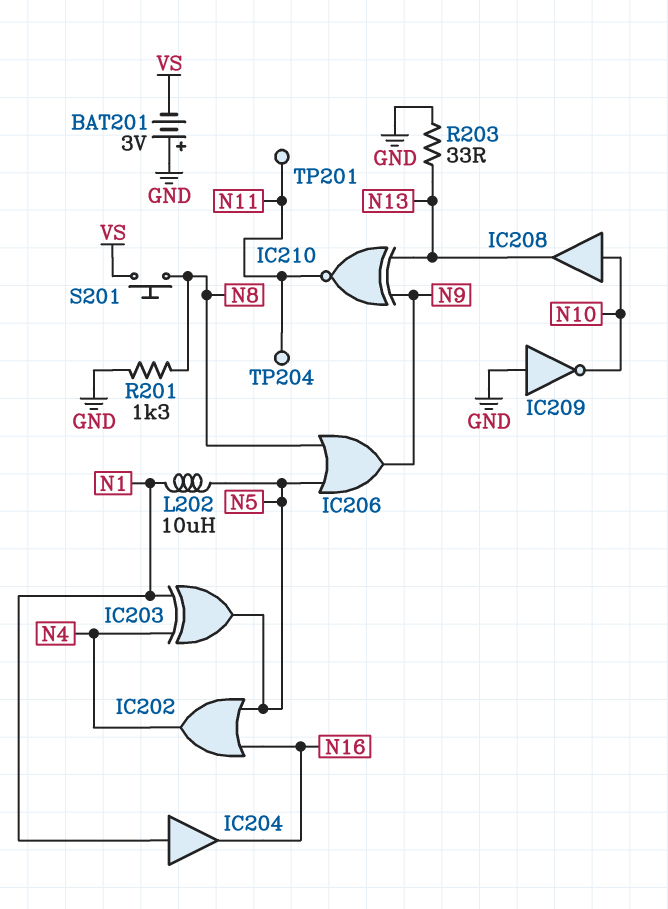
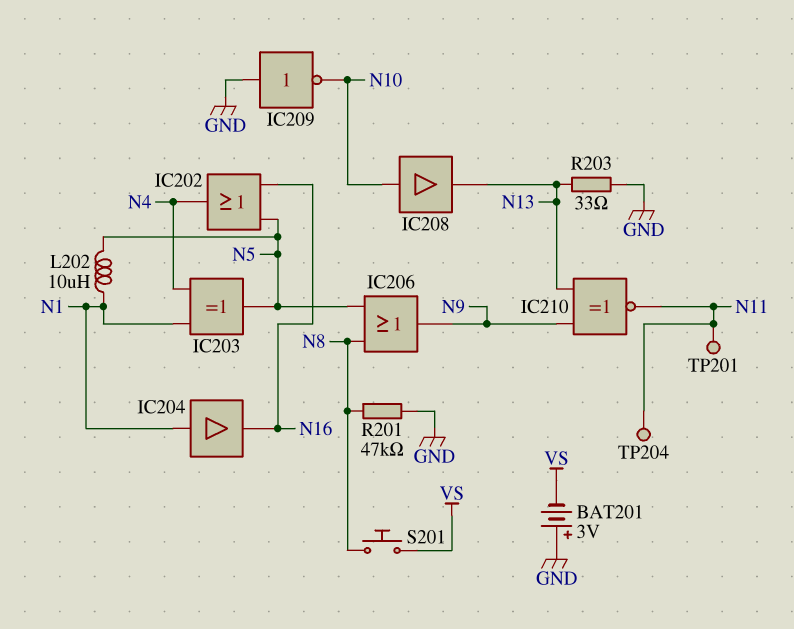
R201: 1.3k (GND, N8) -> 47k (GND, N8)

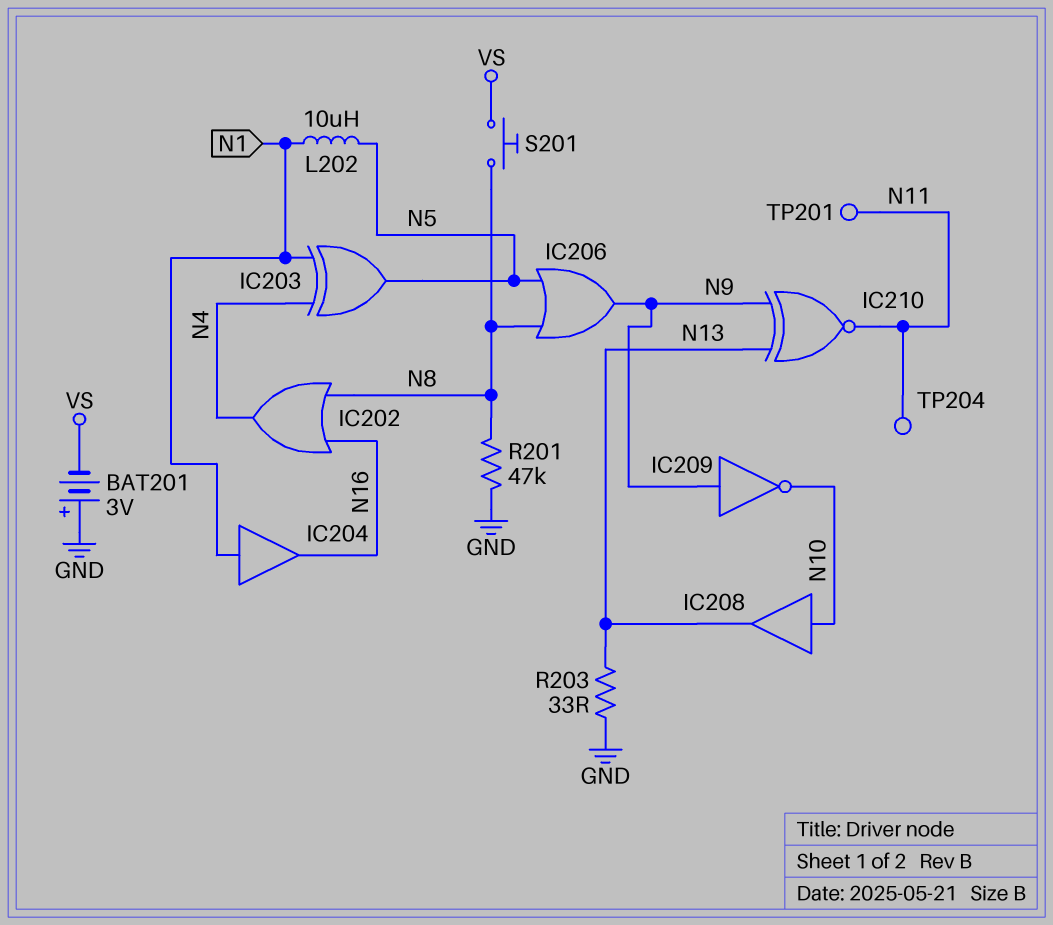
IC202: OR (in N5, in N16, out N4) -> OR (in N8, in N16, out N4)
IC209: NOT (in GND, out N10) -> NOT (in N9, out N10)

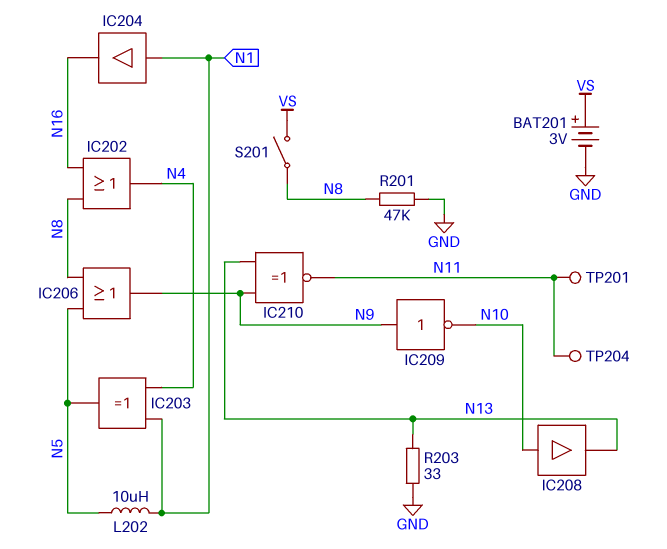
BAT201: 3V (plus GND, minus VS) -> 3V (plus VS, minus GND)
S201: button (N8, VS) -> switch (N8, VS)

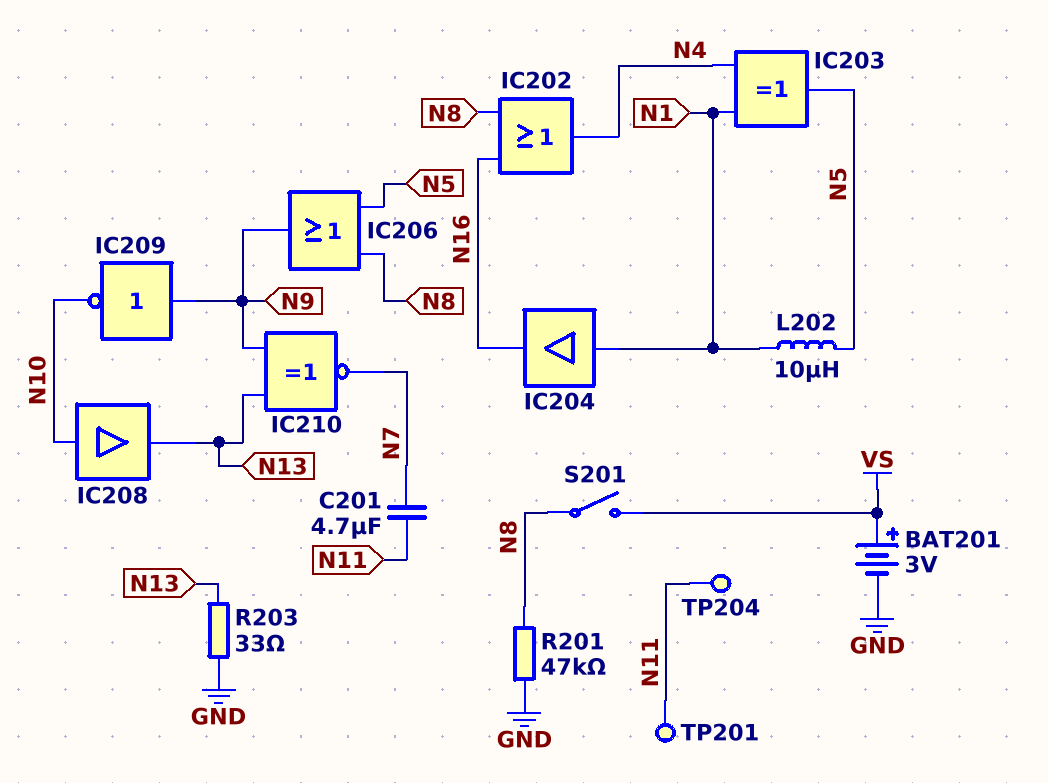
C201: none -> 4.7uF (N7, N11)
IC210: XNOR (in N9, in N13, out N11) -> XNOR (in N9, in N13, out N7)

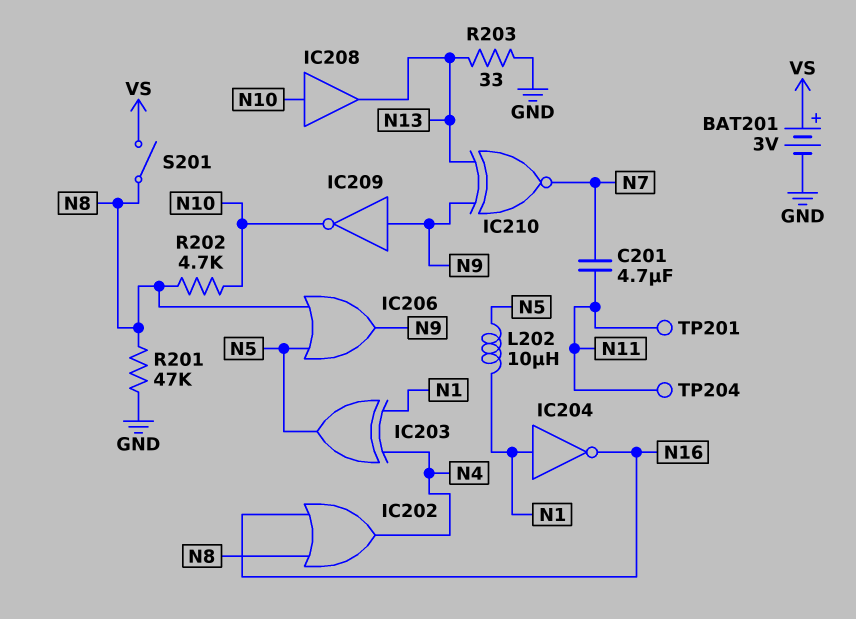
IC204: buffer (in N1, out N16) -> NOT (in N1, out N16)
R202: none -> 4.7k (N8, N10)

